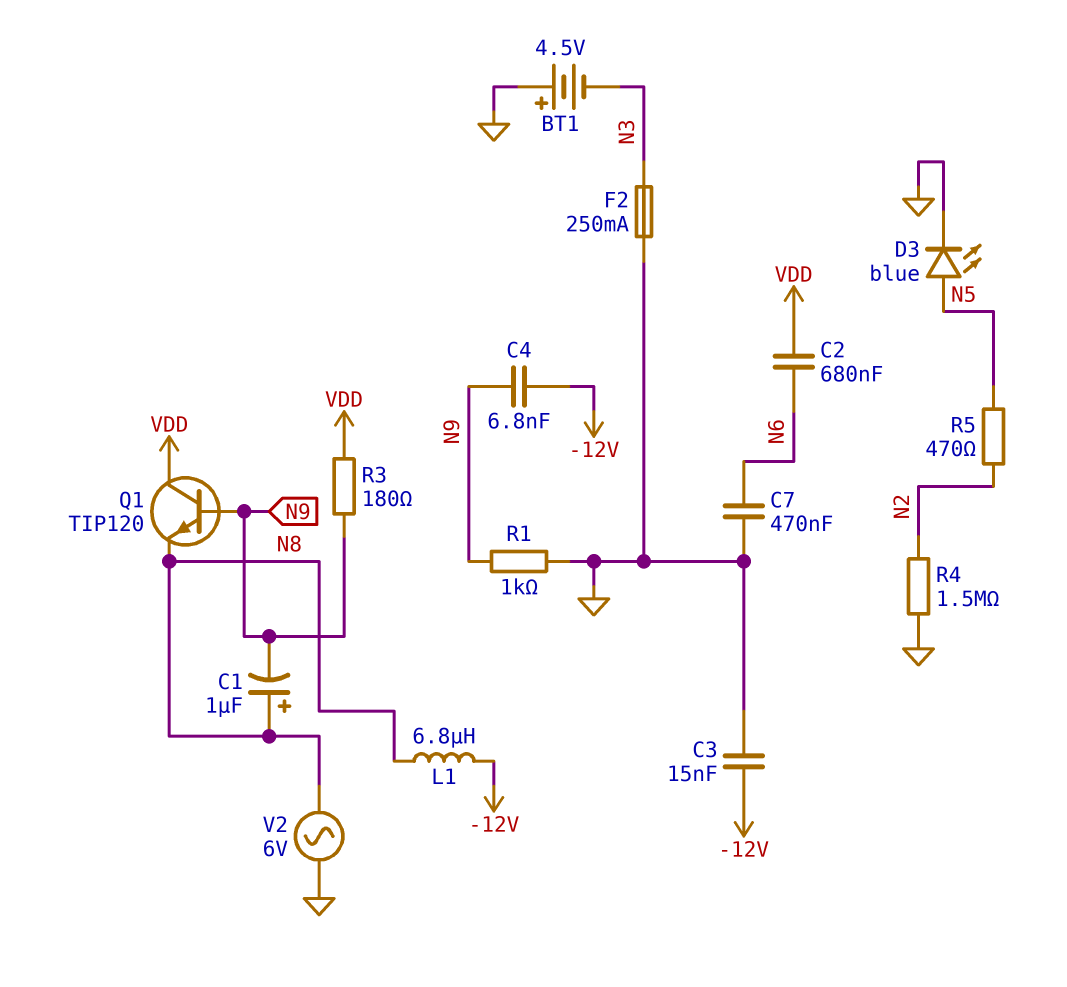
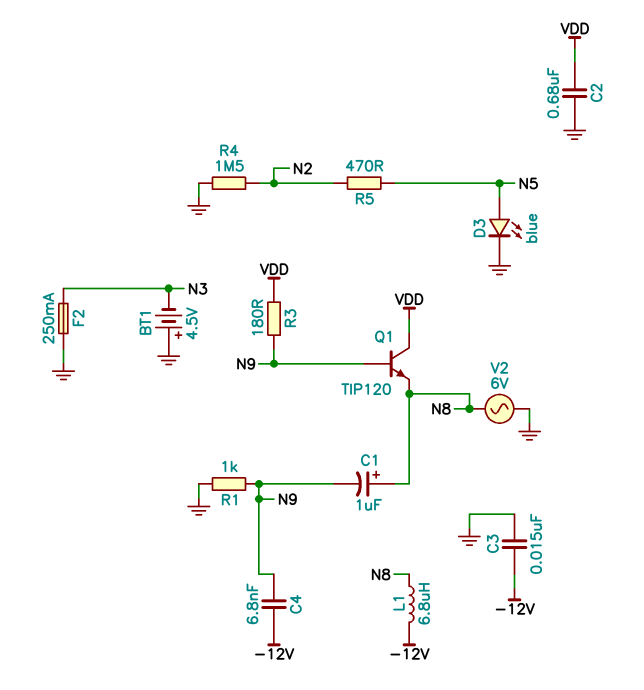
C2: 680nF (N6, VDD) -> 680nF (GND, VDD)
C7: 470nF (GND, N6) -> none

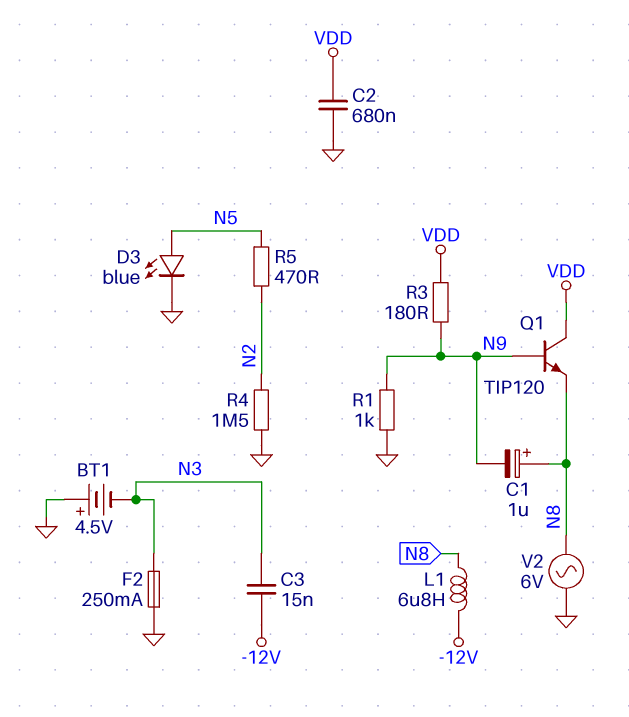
C3: 15nF (-12V, GND) -> 15nF (-12V, N3)
C4: 6.8nF (-12V, N9) -> none

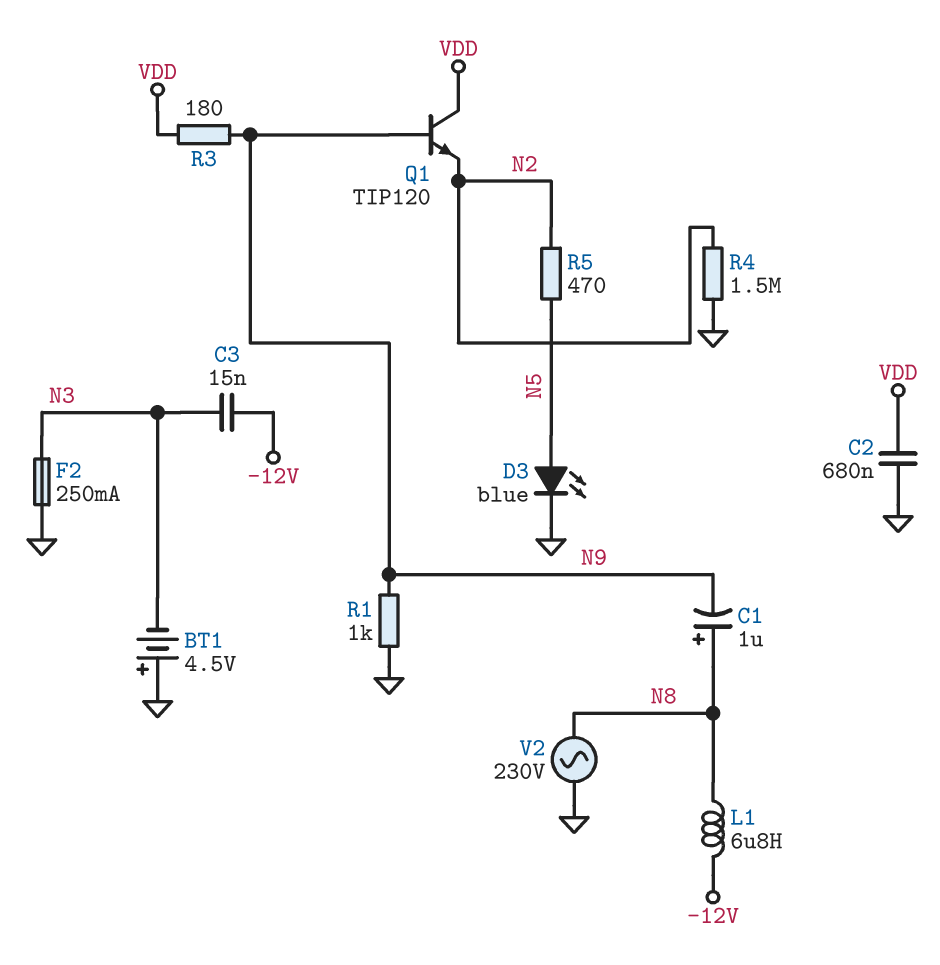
Q1: NPN TIP120 (B N9, C VDD, E N8) -> NPN TIP120 (B N9, C VDD, E N2)
V2: AC 6V (GND, N8) -> AC 230V (GND, N8)

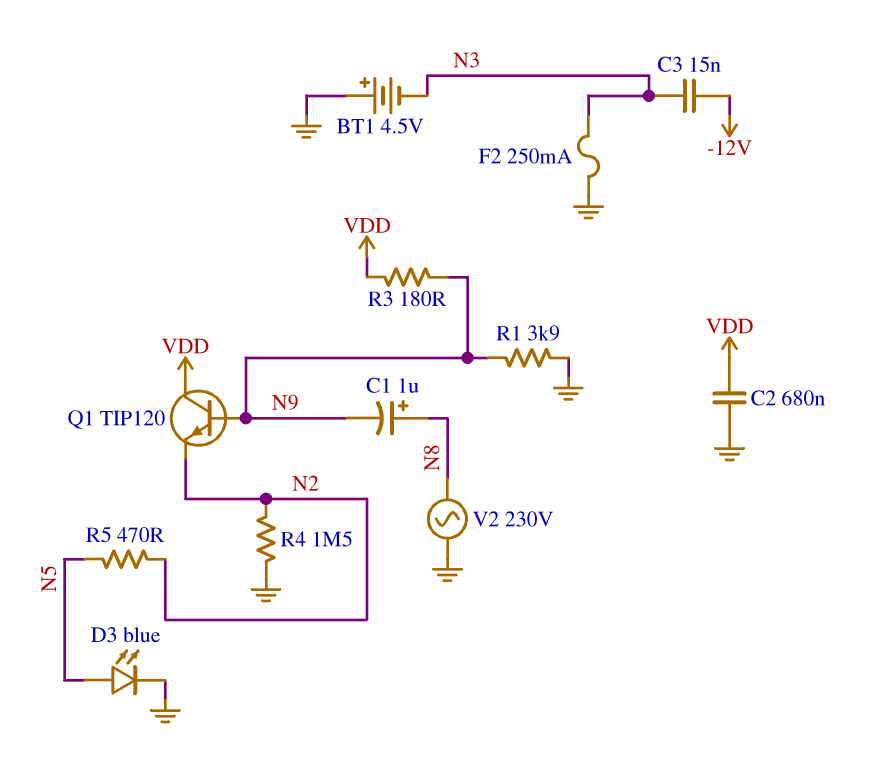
L1: 6.8uH (-12V, N8) -> none
R1: 1k (GND, N9) -> 3.9k (GND, N9)

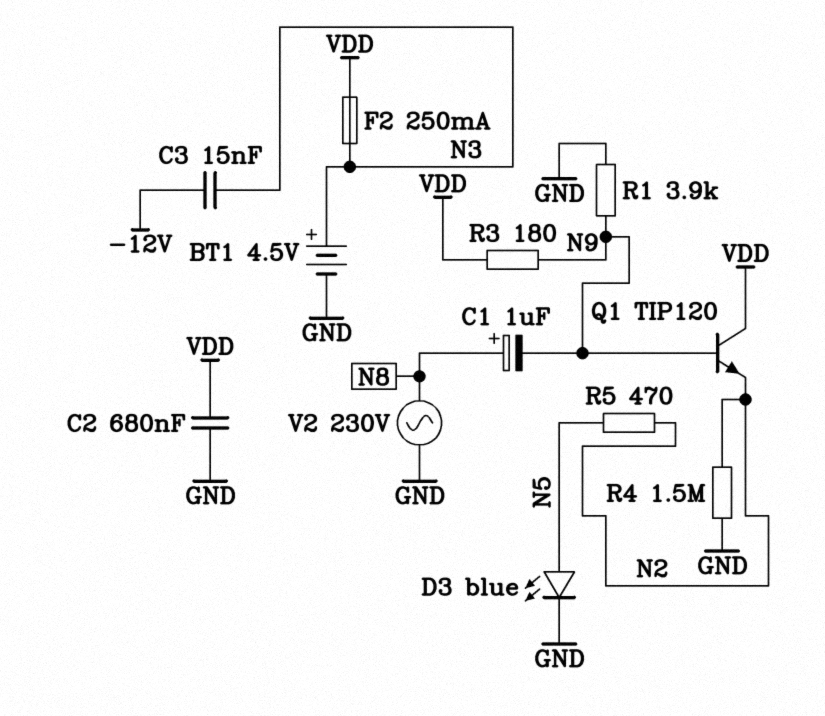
BT1: 4.5V (plus GND, minus N3) -> 4.5V (plus N3, minus GND)
F2: 250mA (GND, N3) -> 250mA (N3, VDD)

